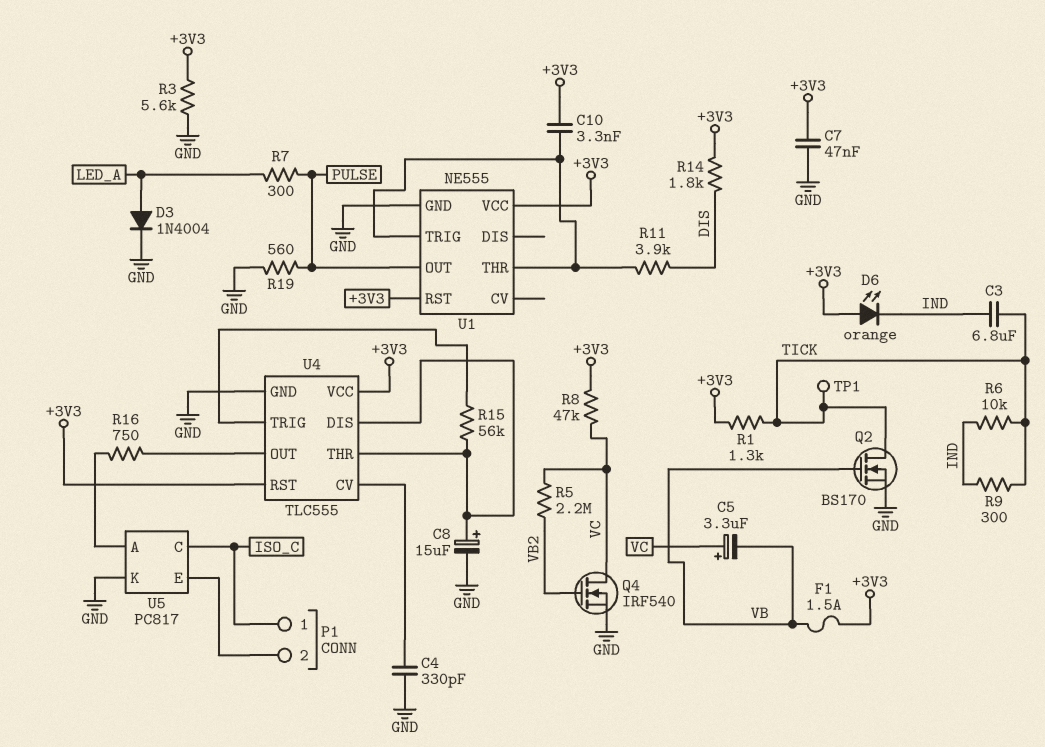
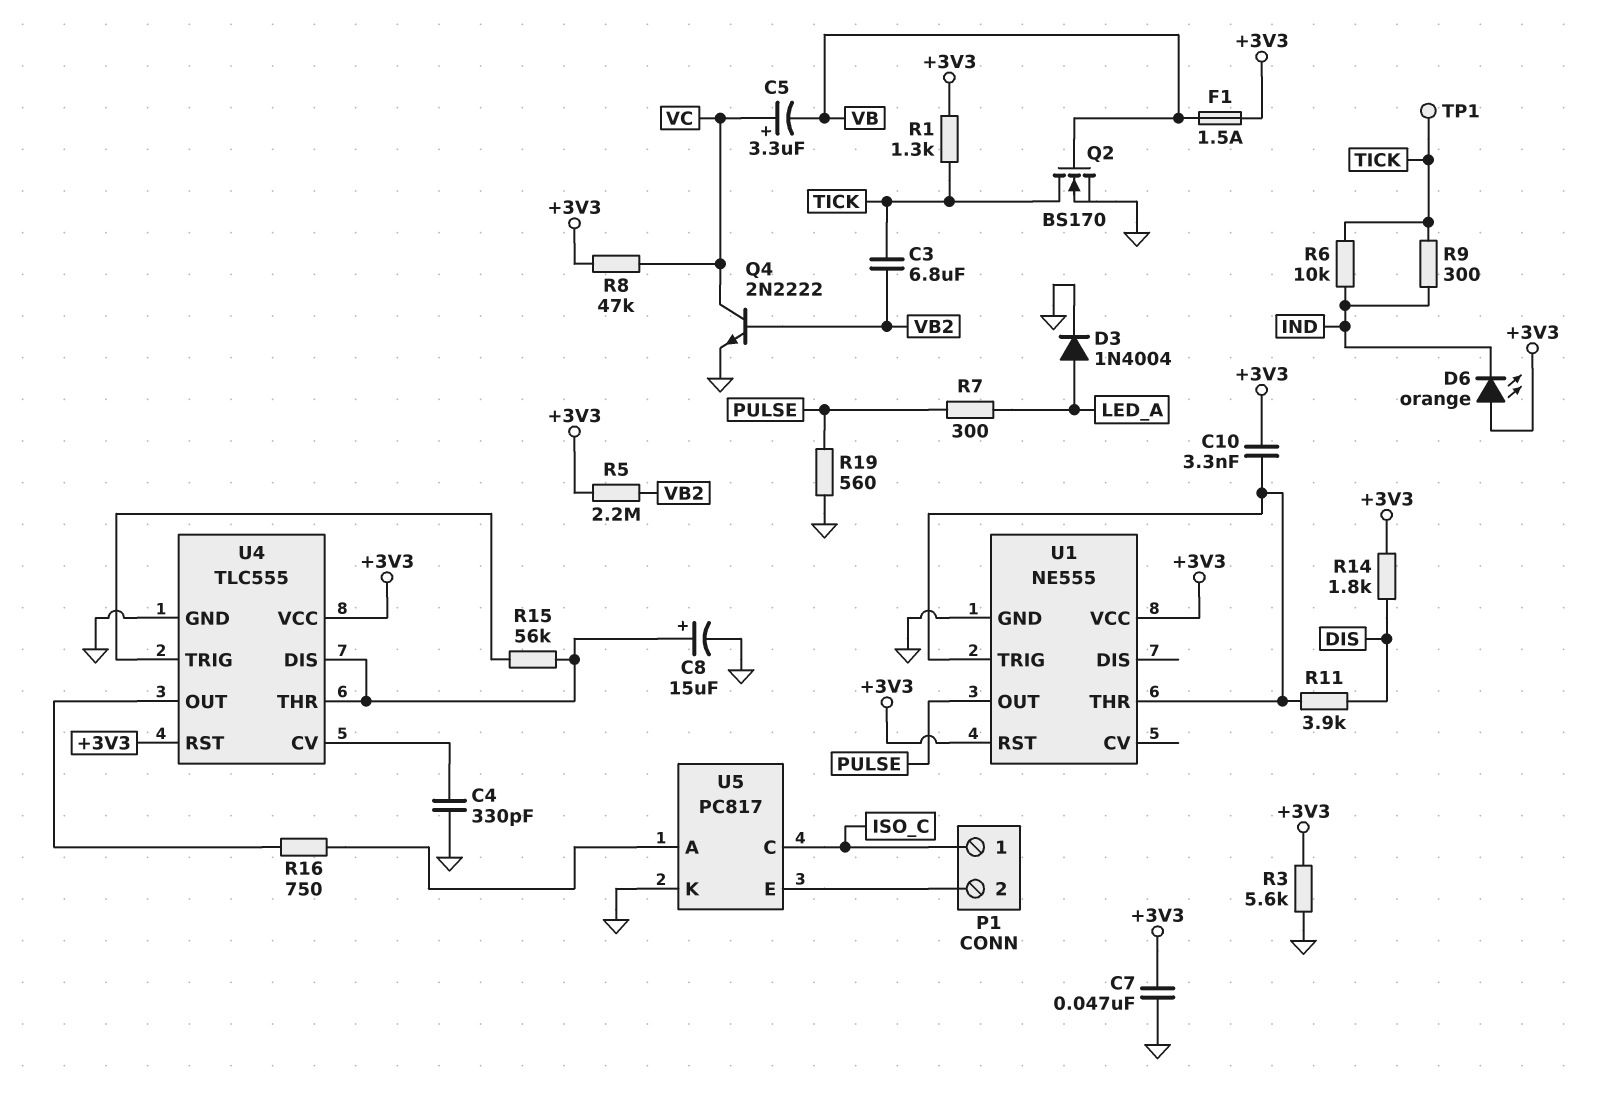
C3: 6.8uF (IND, TICK) -> 6.8uF (TICK, VB2)
Q4: NMOS IRF540 (G VB2, D VC, S GND) -> NPN 2N2222 (B VB2, C VC, E GND)
R5: 2.2M (VB2, VC) -> 2.2M (+3V3, VB2)

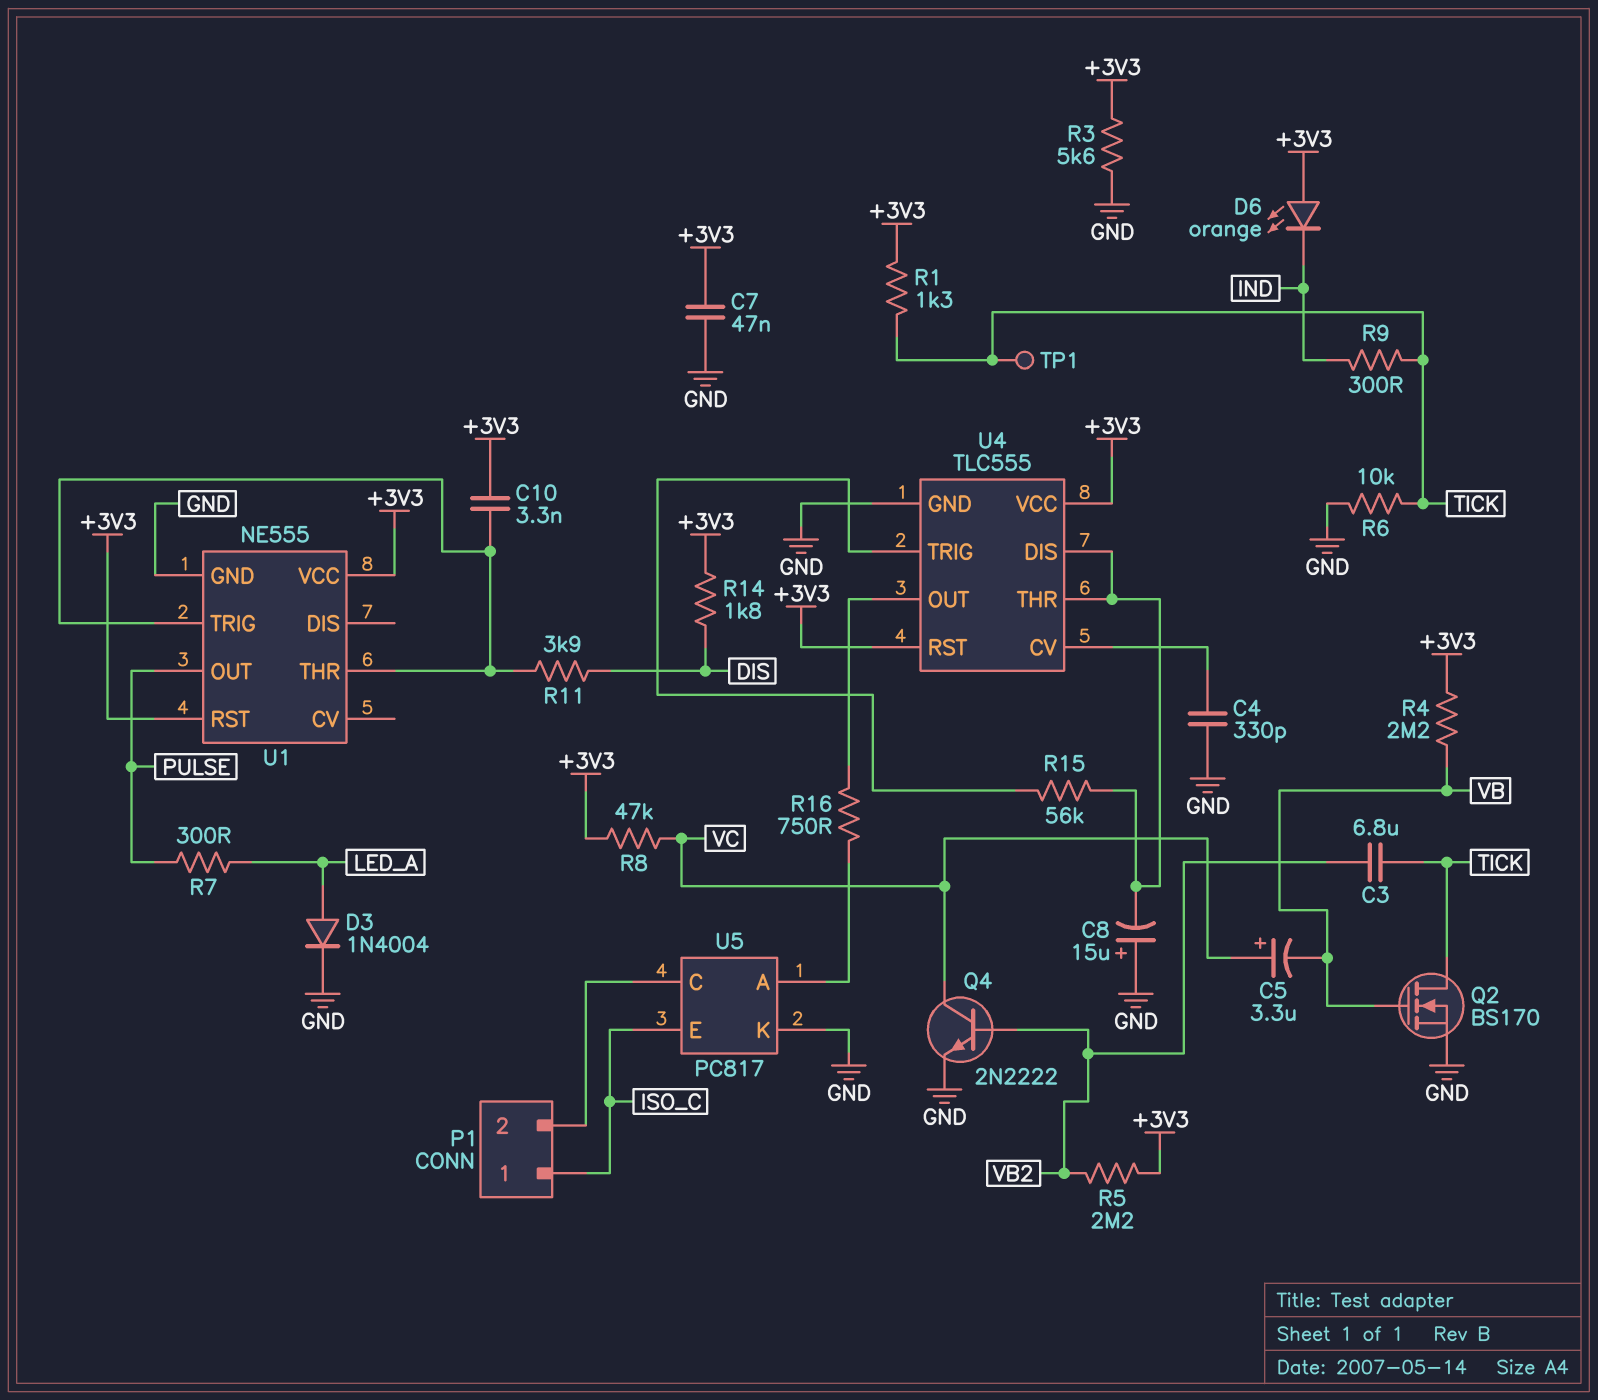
C8: 15uF (plus U4/DIS, minus GND) -> 15uF (plus GND, minus U4/DIS)
F1: 1.5A (+3V3, VB) -> none
R4: none -> 2.2M (+3V3, VB)
R6: 10k (IND, TICK) -> 10k (GND, TICK)
R19: 560 (GND, PULSE) -> none
U5 pin C: ISO_C -> P1/2
U5 pin E: P1/2 -> ISO_C

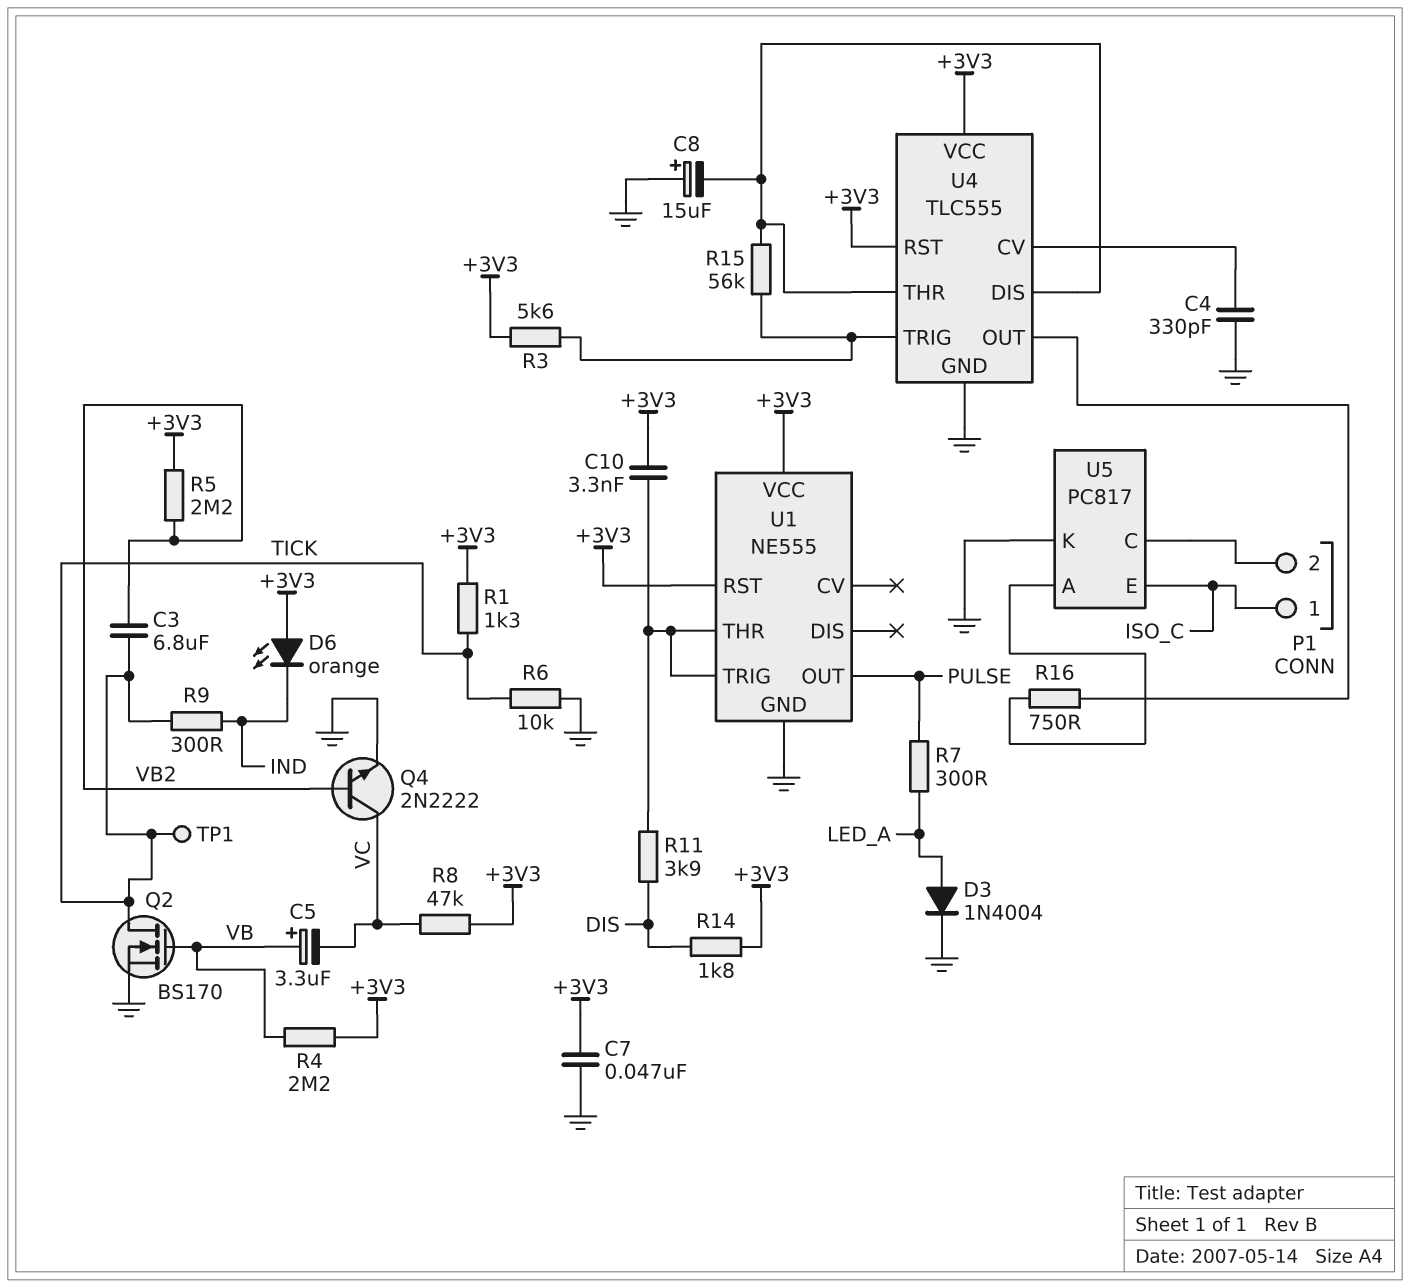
C5: 3.3uF (plus VC, minus VB) -> 3.3uF (plus VB, minus VC)
R3: 5.6k (+3V3, GND) -> 5.6k (+3V3, U4/TRIG)

